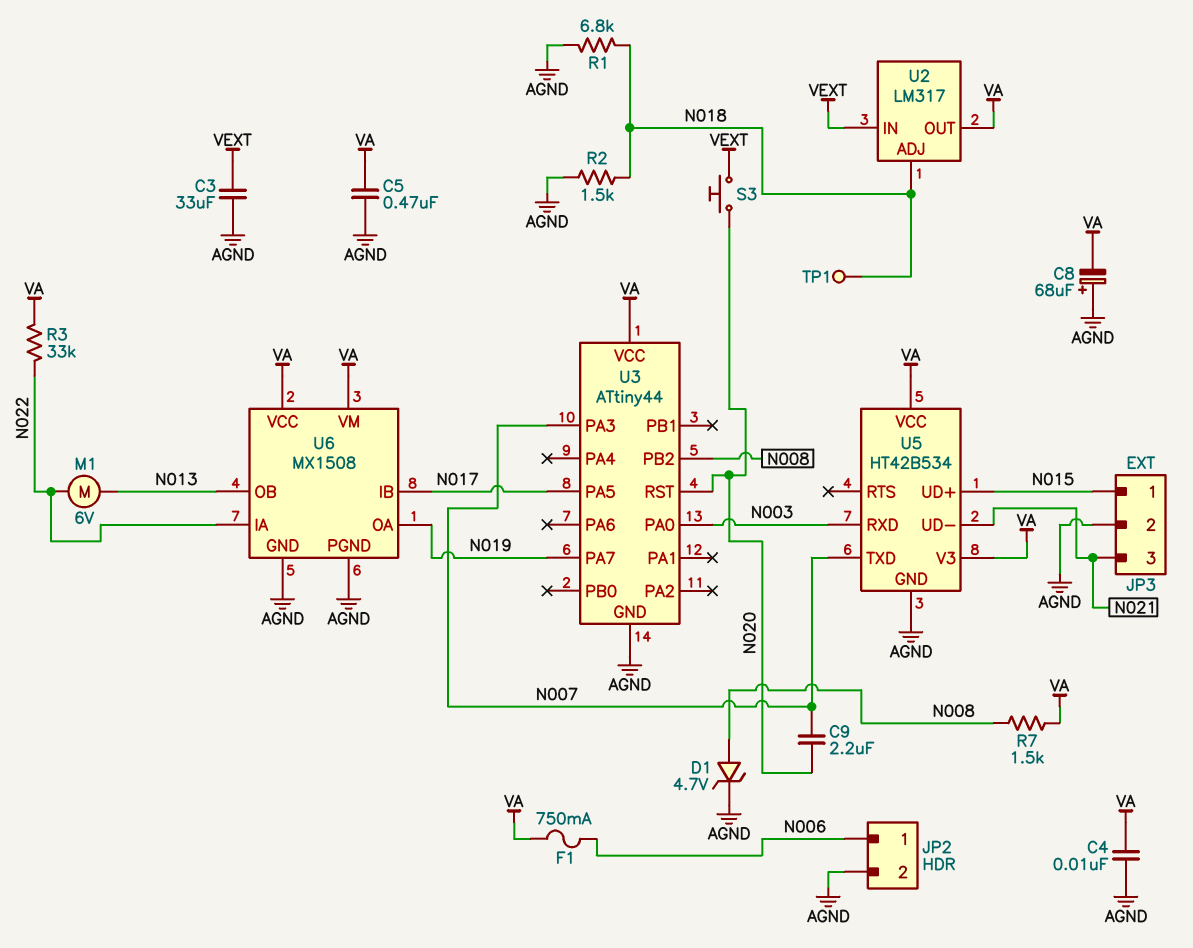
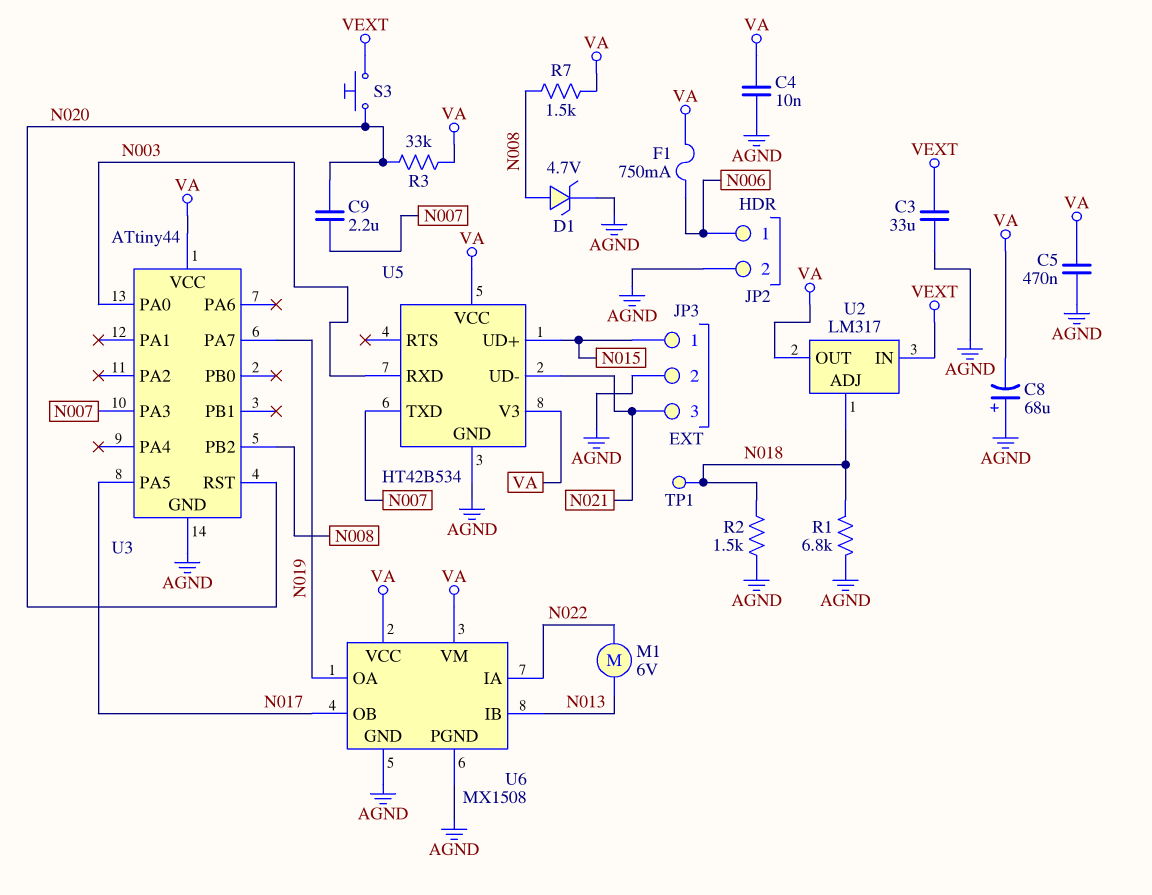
R3: 33k (N022, VA) -> 33k (N020, VA)
U6 pin IB: N017 -> N013
U6 pin OB: N013 -> N017

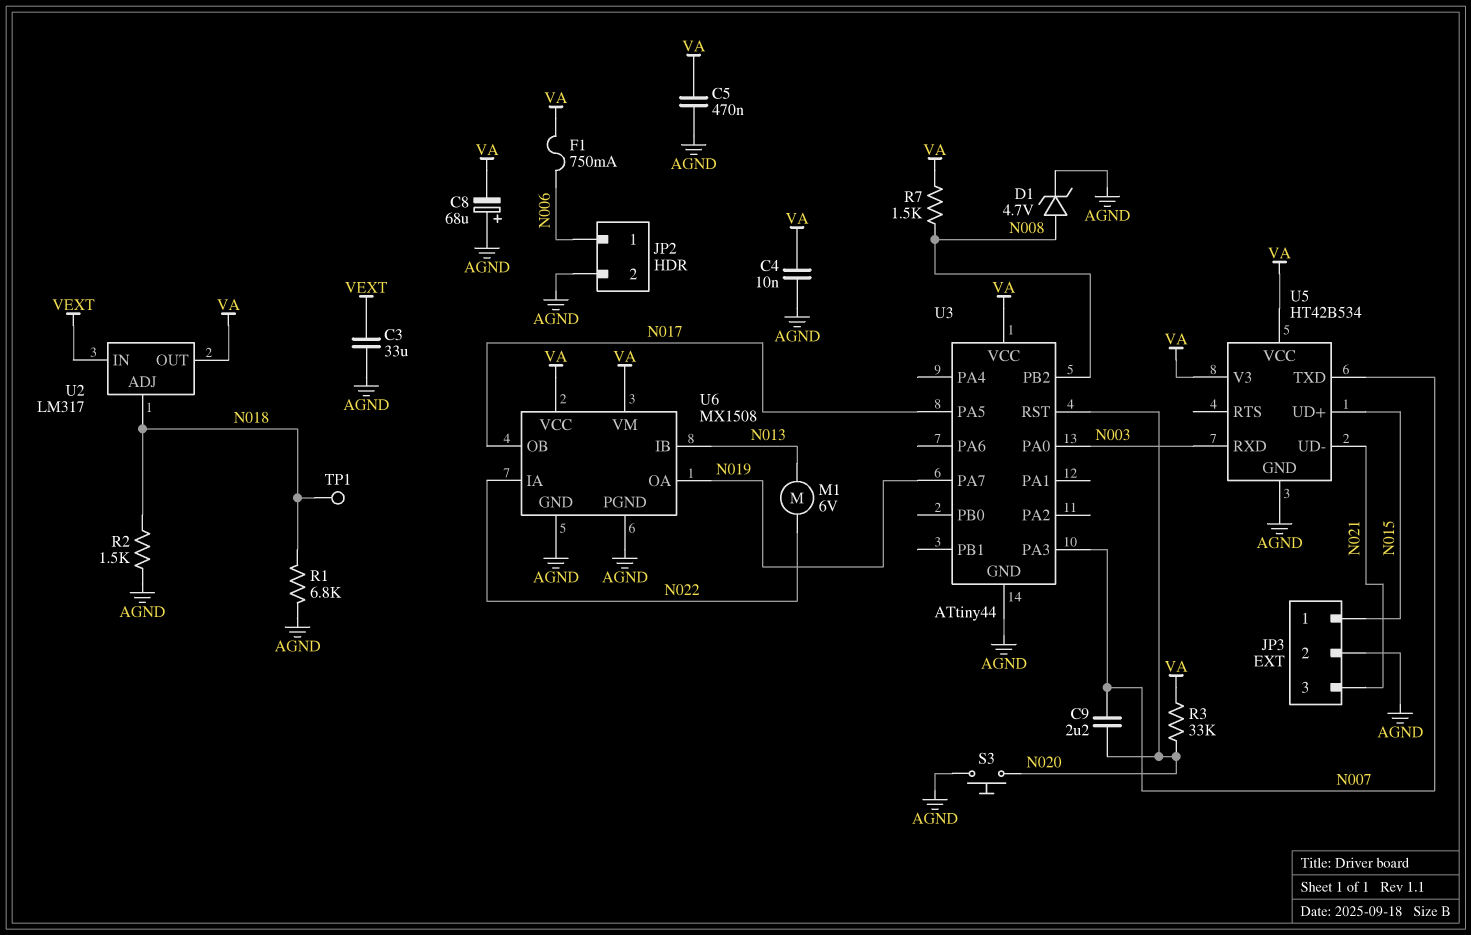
S3: button (N020, VEXT) -> button (AGND, N020)

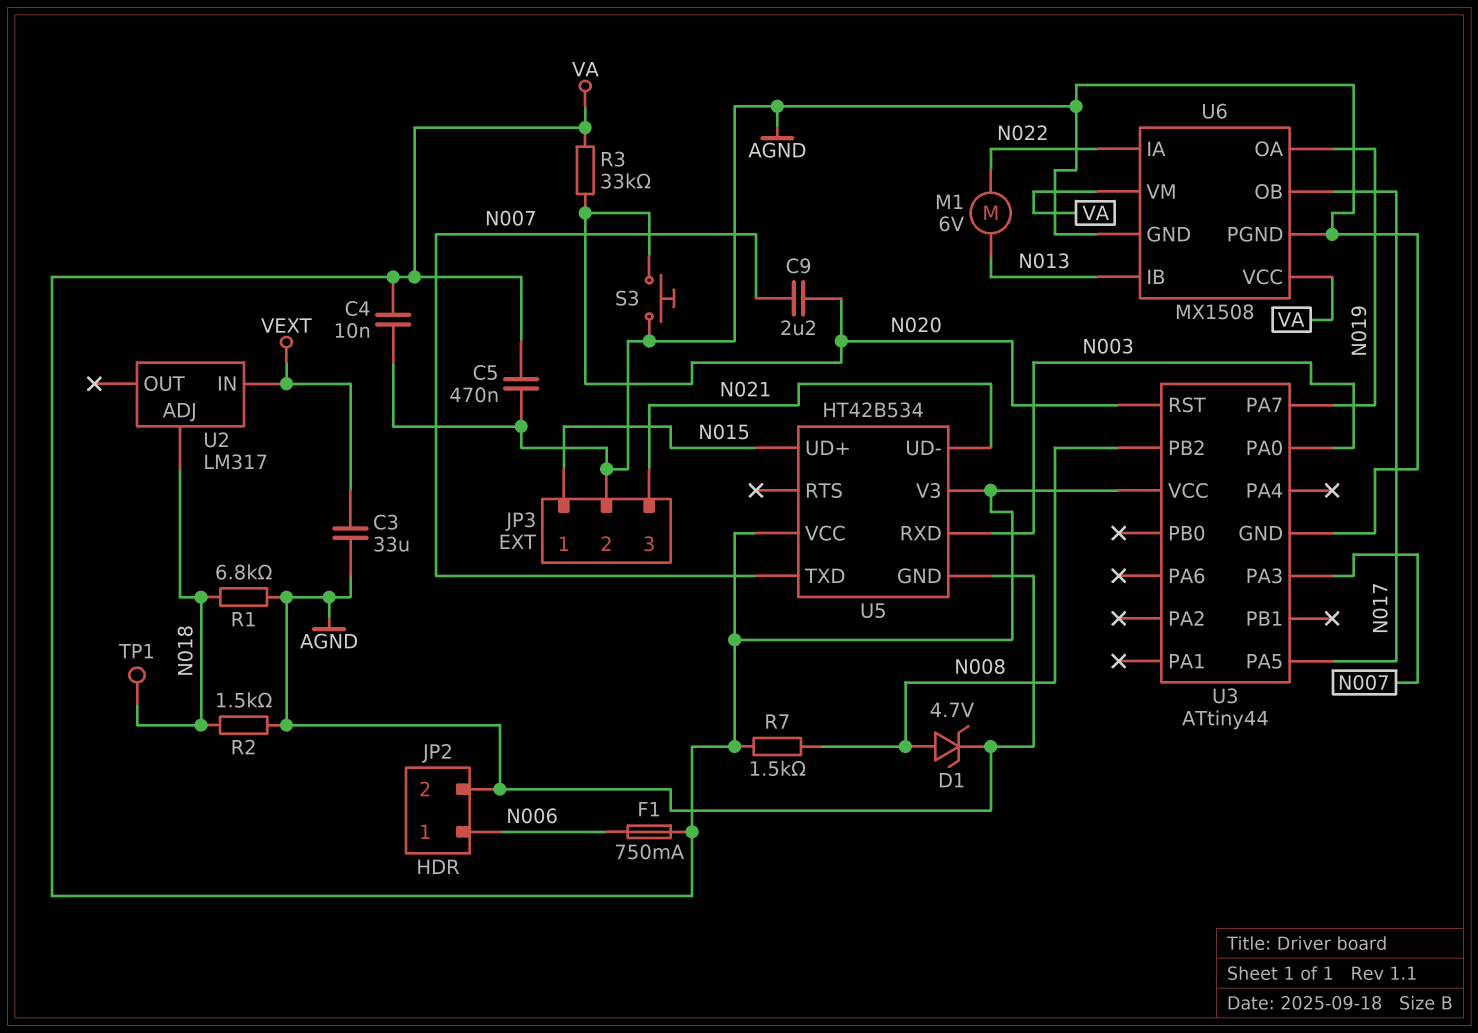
C8: 68uF (plus AGND, minus VA) -> none
U2 pin OUT: VA -> none

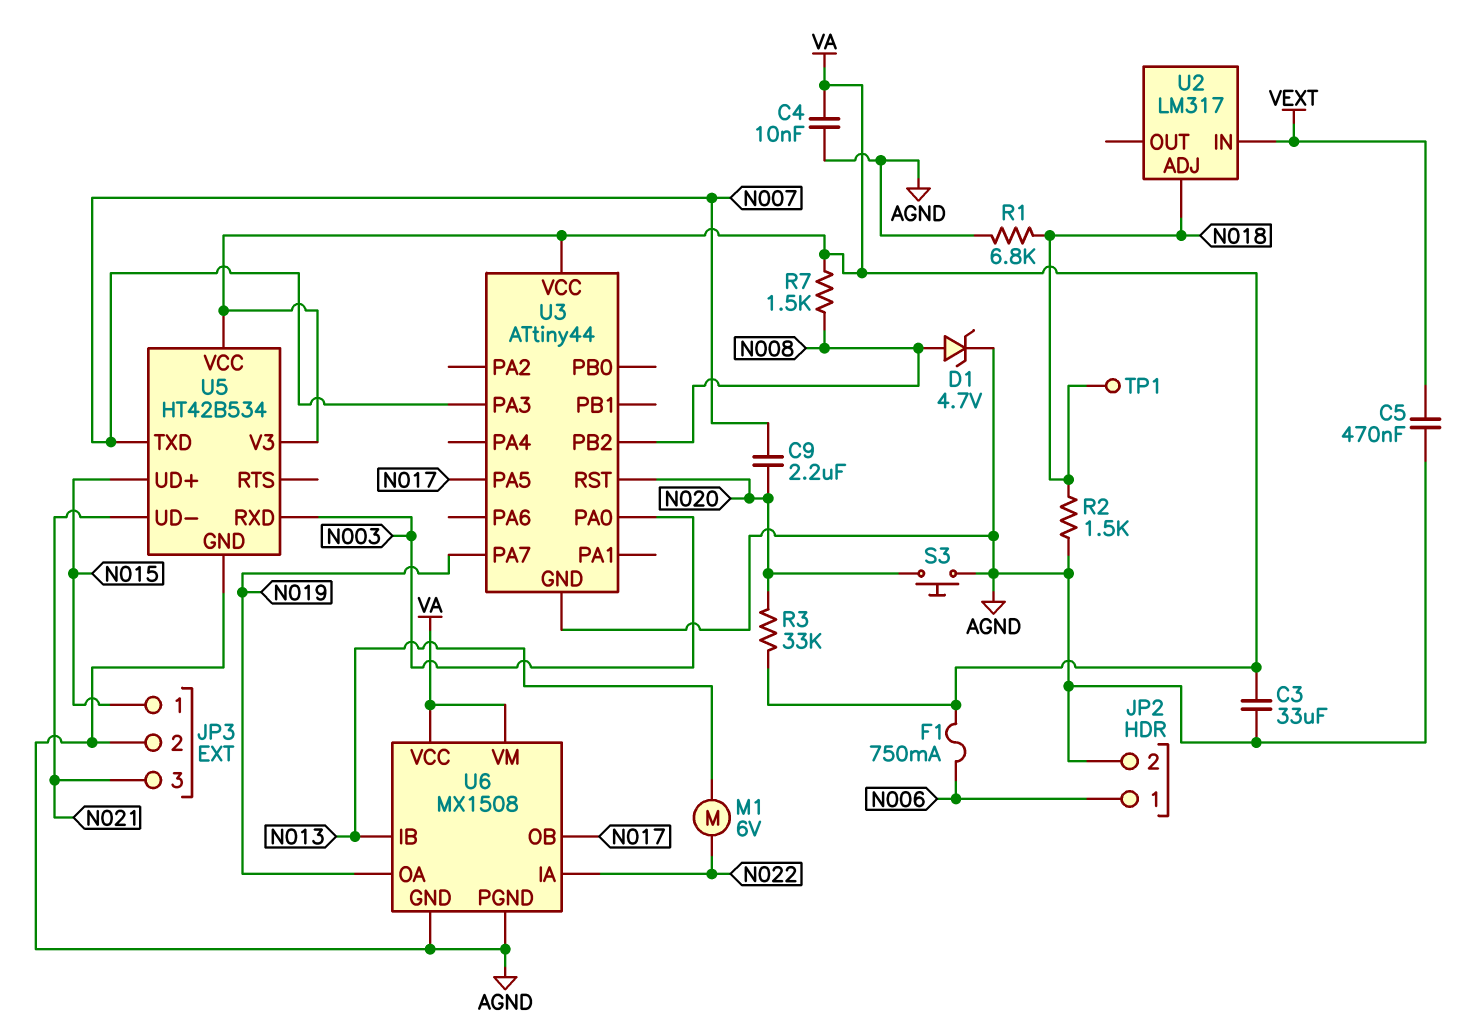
C3: 33uF (AGND, VEXT) -> 33uF (AGND, VA)
C5: 470nF (AGND, VA) -> 470nF (AGND, VEXT)

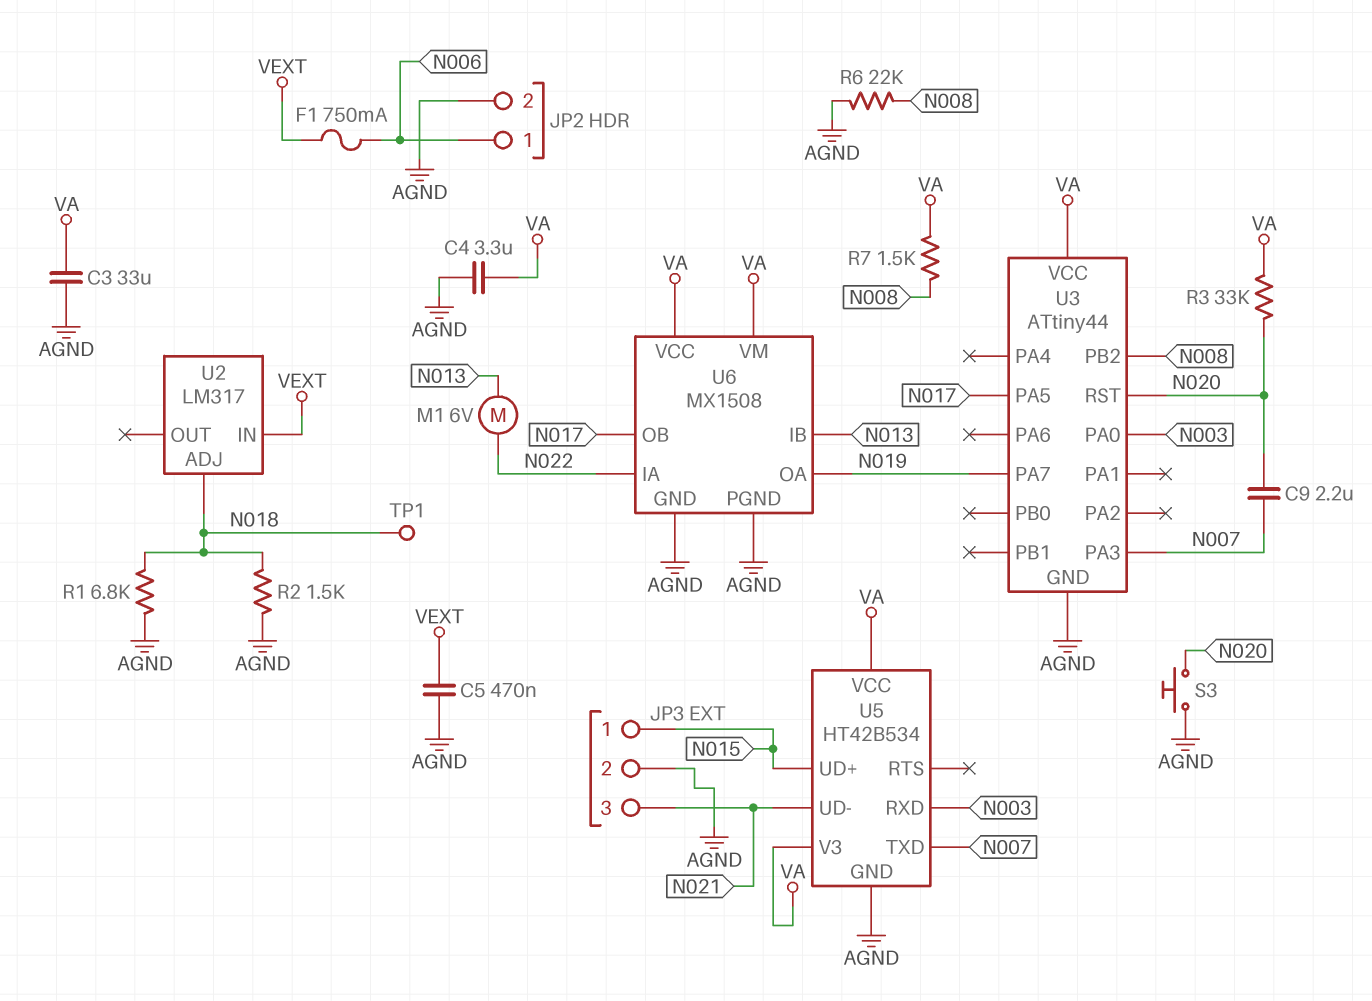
C4: 10nF (AGND, VA) -> 3.3uF (AGND, VA)
D1: zener 4.7V (A N008, K AGND) -> none
F1: 750mA (N006, VA) -> 750mA (N006, VEXT)
R6: none -> 22k (AGND, N008)

